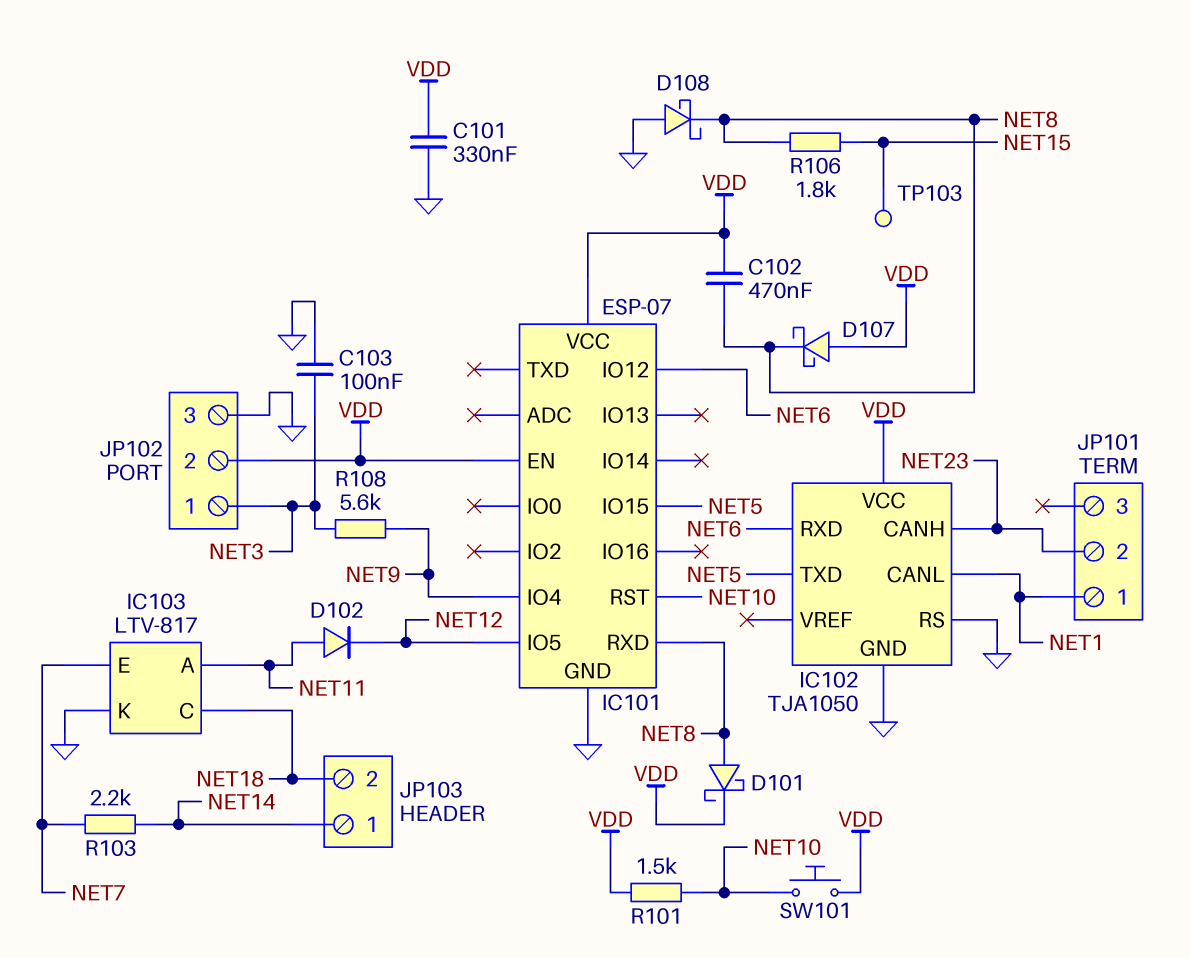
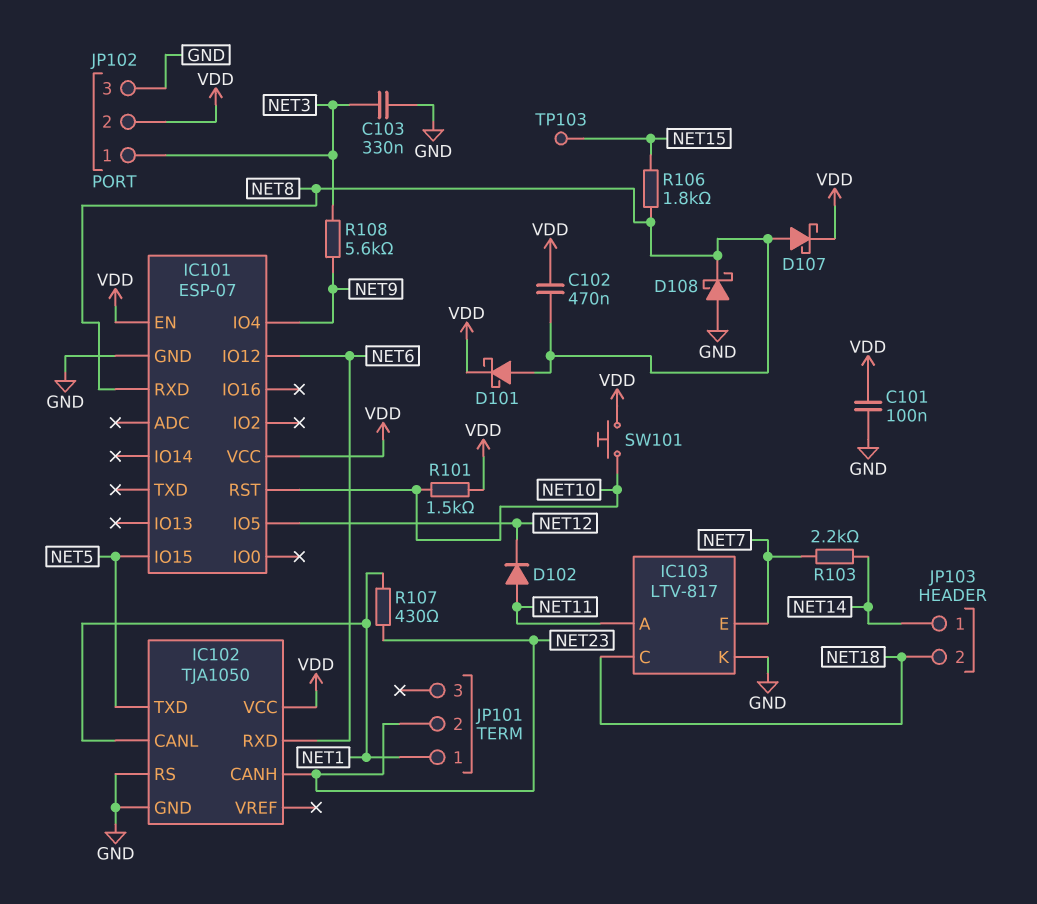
C101: 330nF (GND, VDD) -> 100nF (GND, VDD)
C103: 100nF (GND, NET3) -> 330nF (GND, NET3)
D107: schottky (A VDD, K NET8) -> schottky (A NET8, K VDD)
R107: none -> 430 (NET1, NET23)

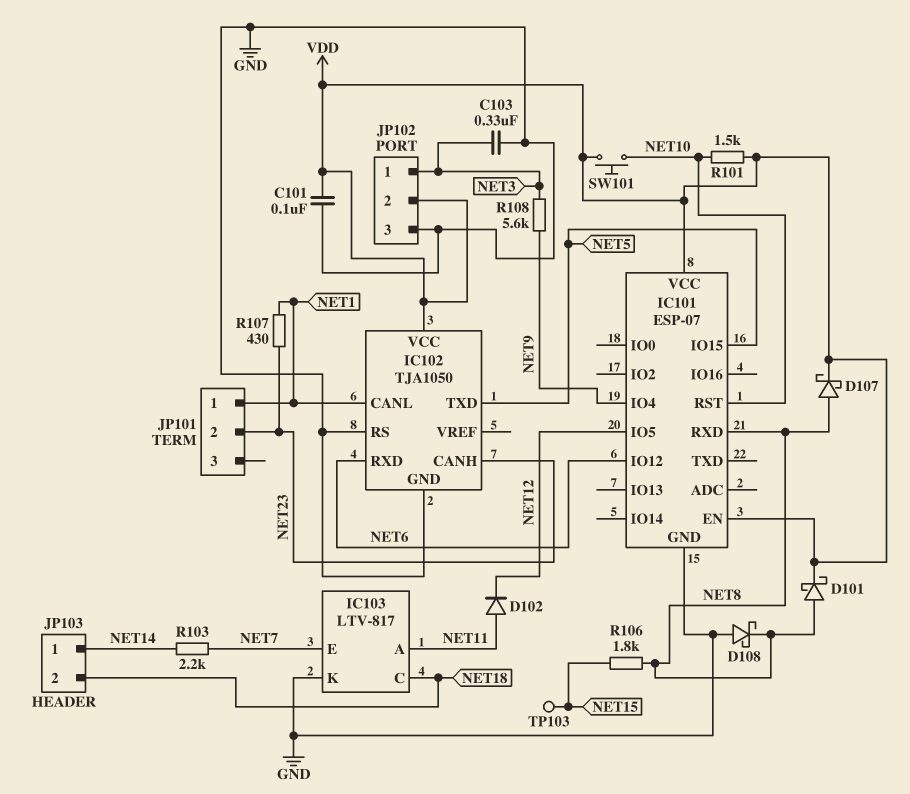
C102: 470nF (NET8, VDD) -> none

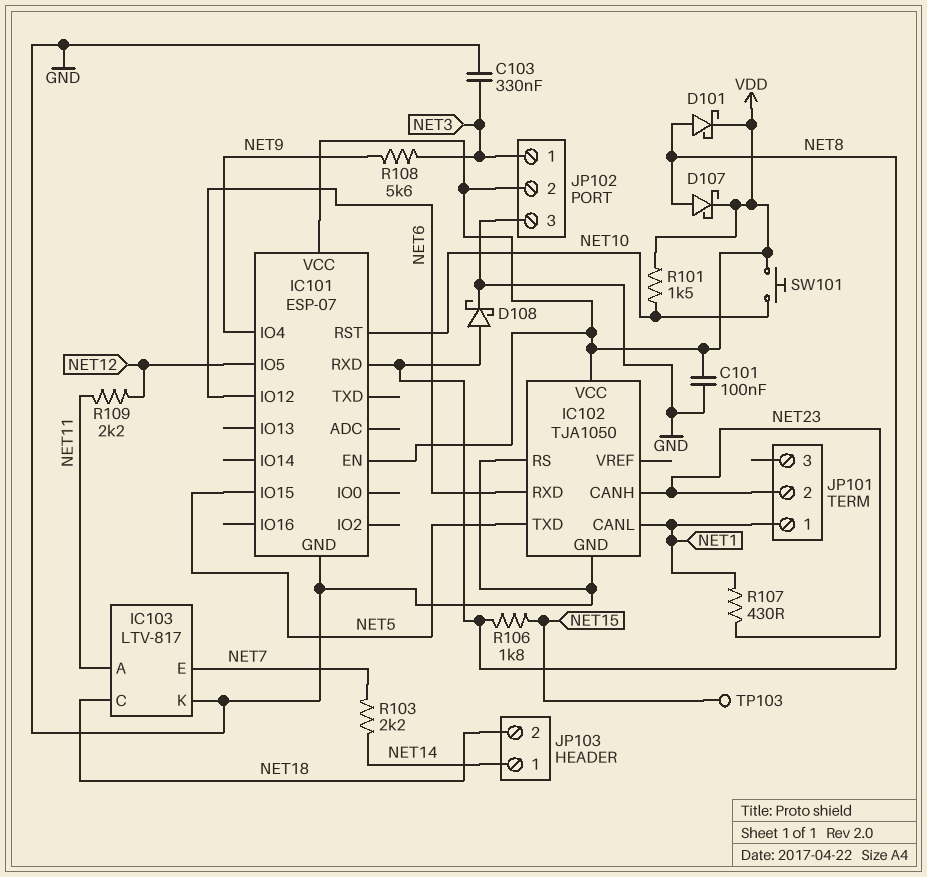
D102: diode (A NET11, K NET12) -> none
D108: schottky (A GND, K NET8) -> schottky (A NET8, K GND)
R109: none -> 2.2k (NET11, NET12)

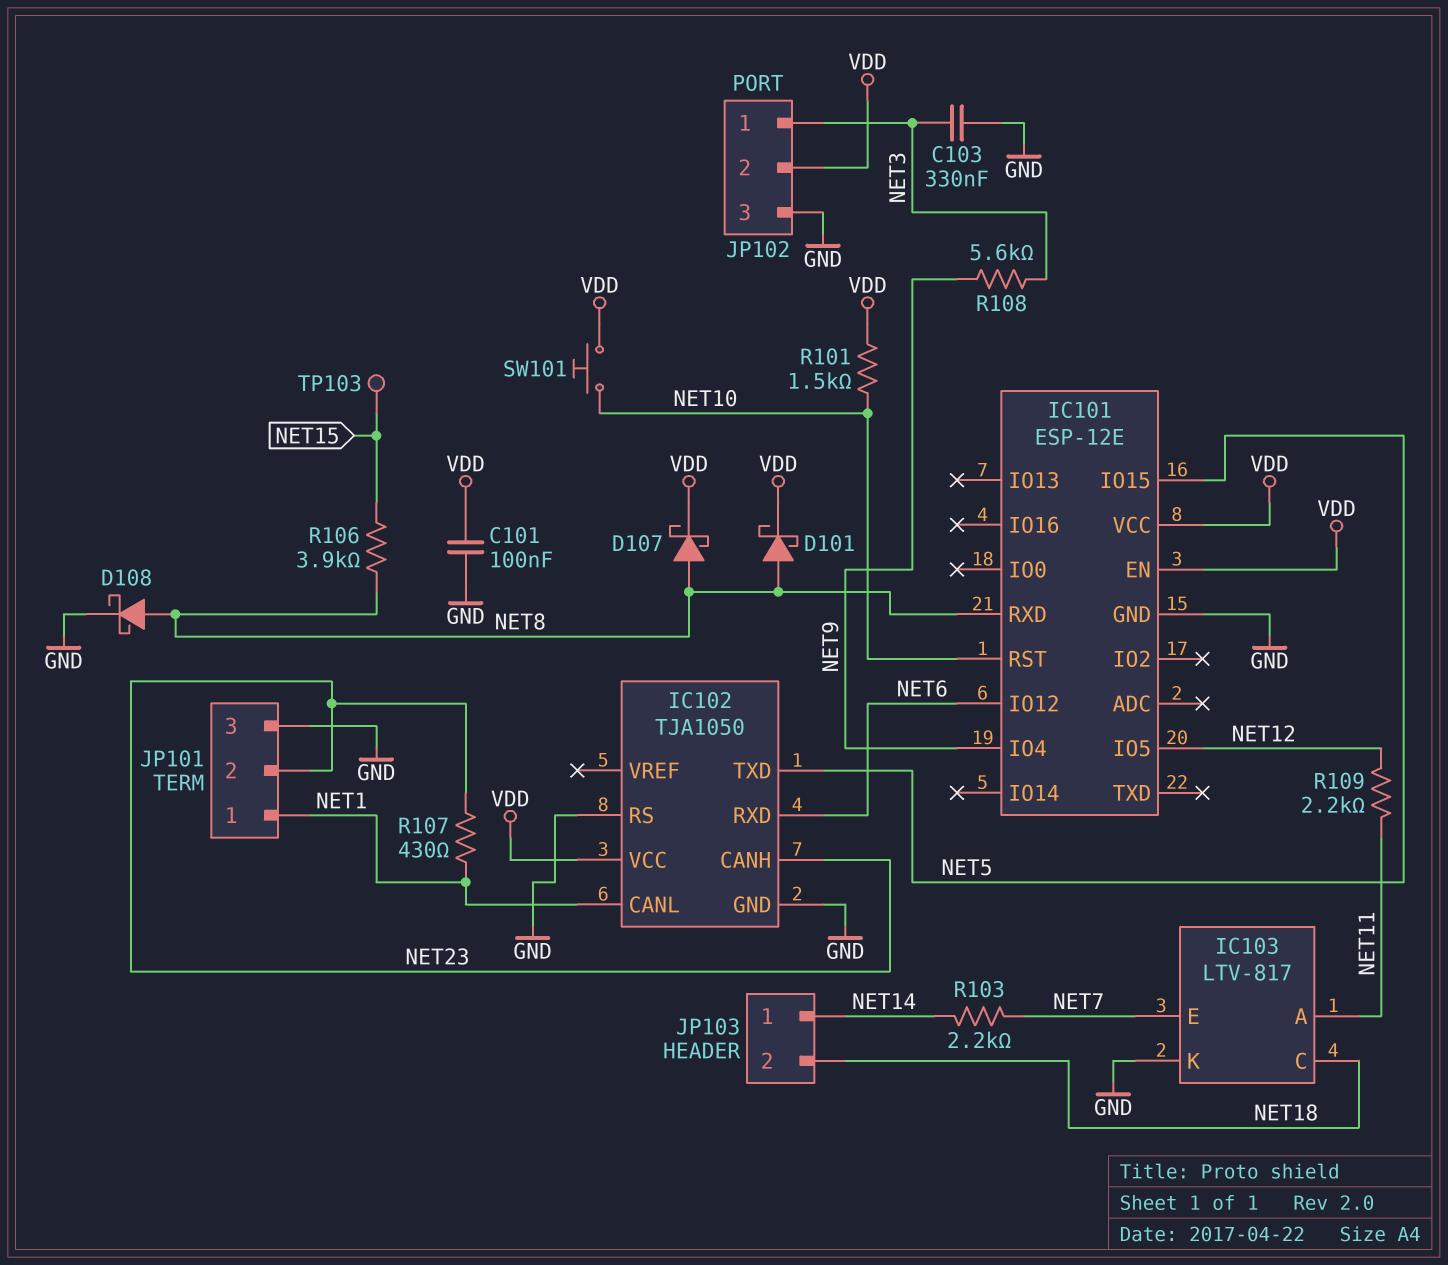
IC101: ESP-07 -> ESP-12E
JP101 pin 3: none -> GND
R106: 1.8k (NET8, NET15) -> 3.9k (NET8, NET15)

